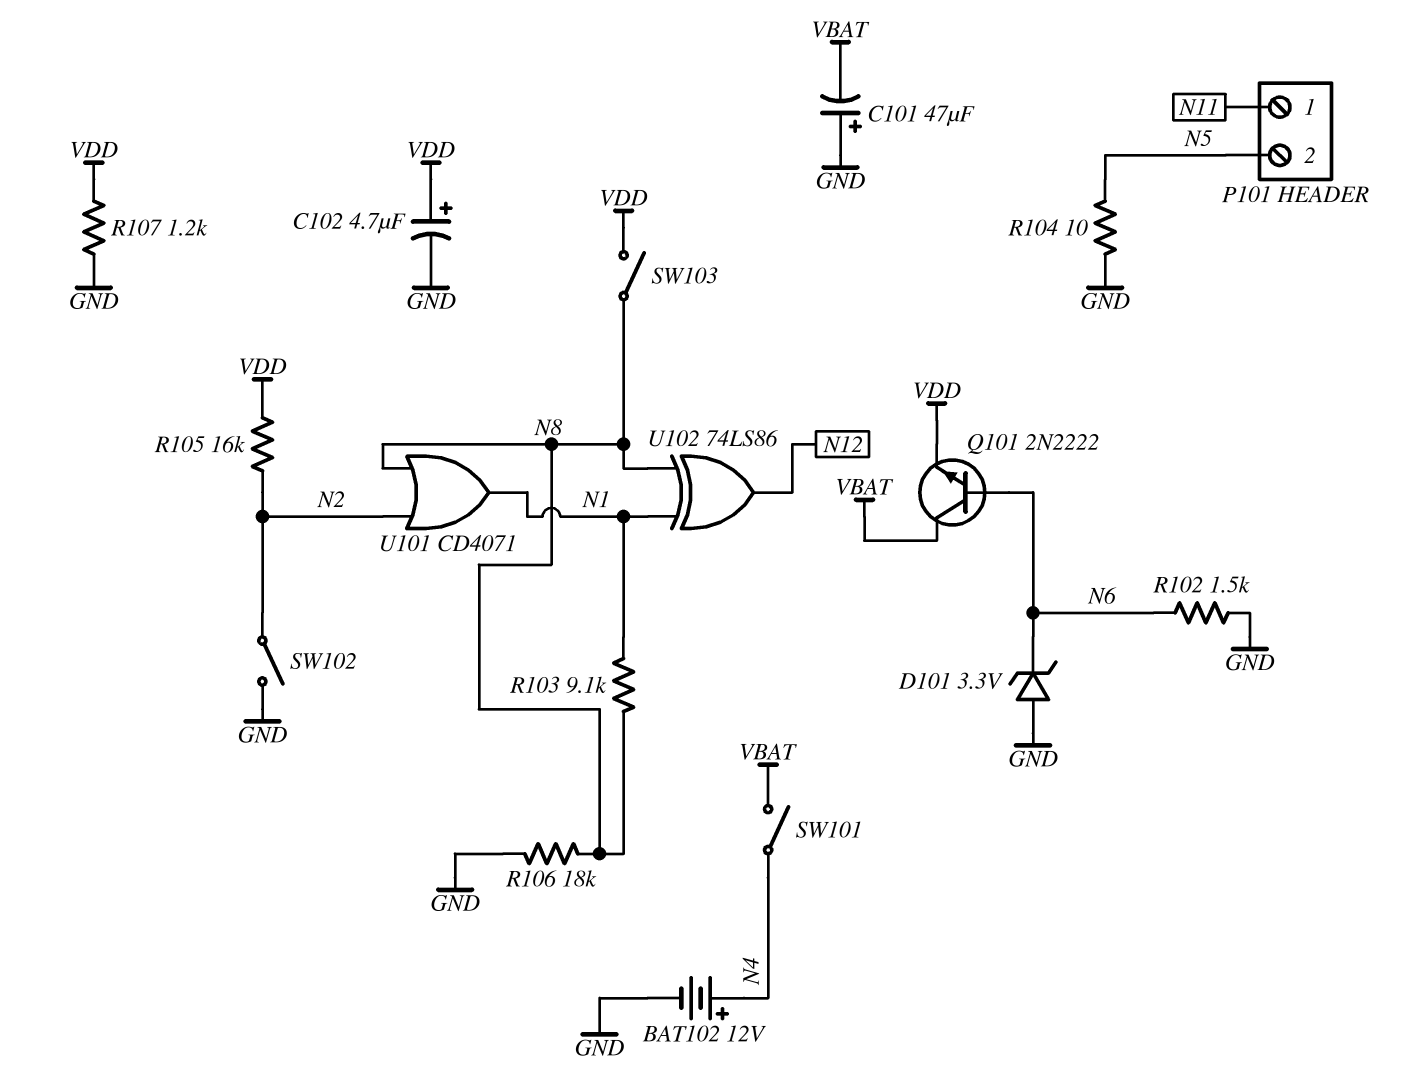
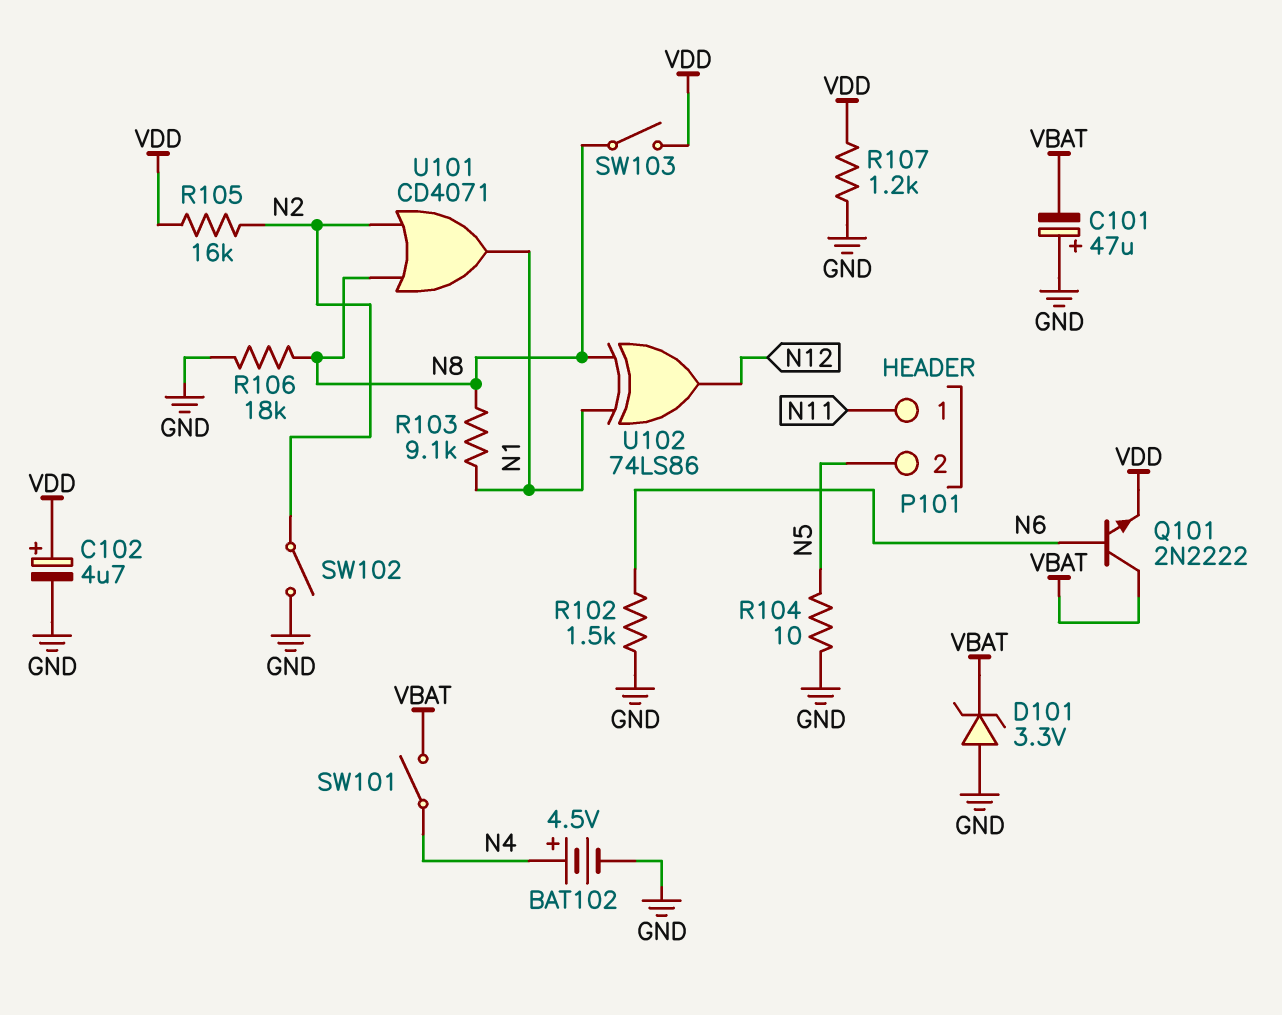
BAT102: 12V (plus N4, minus GND) -> 4.5V (plus N4, minus GND)
D101: zener 3.3V (A GND, K N6) -> zener 3.3V (A GND, K VBAT)

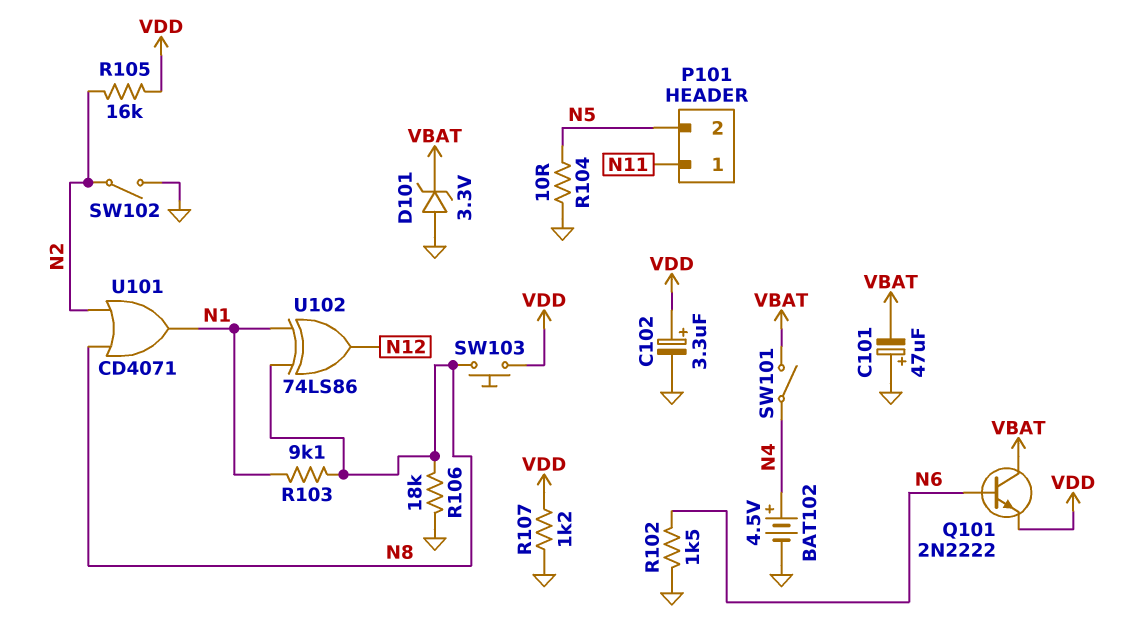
C102: 4.7uF (plus VDD, minus GND) -> 3.3uF (plus VDD, minus GND)
SW103: switch (N8, VDD) -> button (N8, VDD)

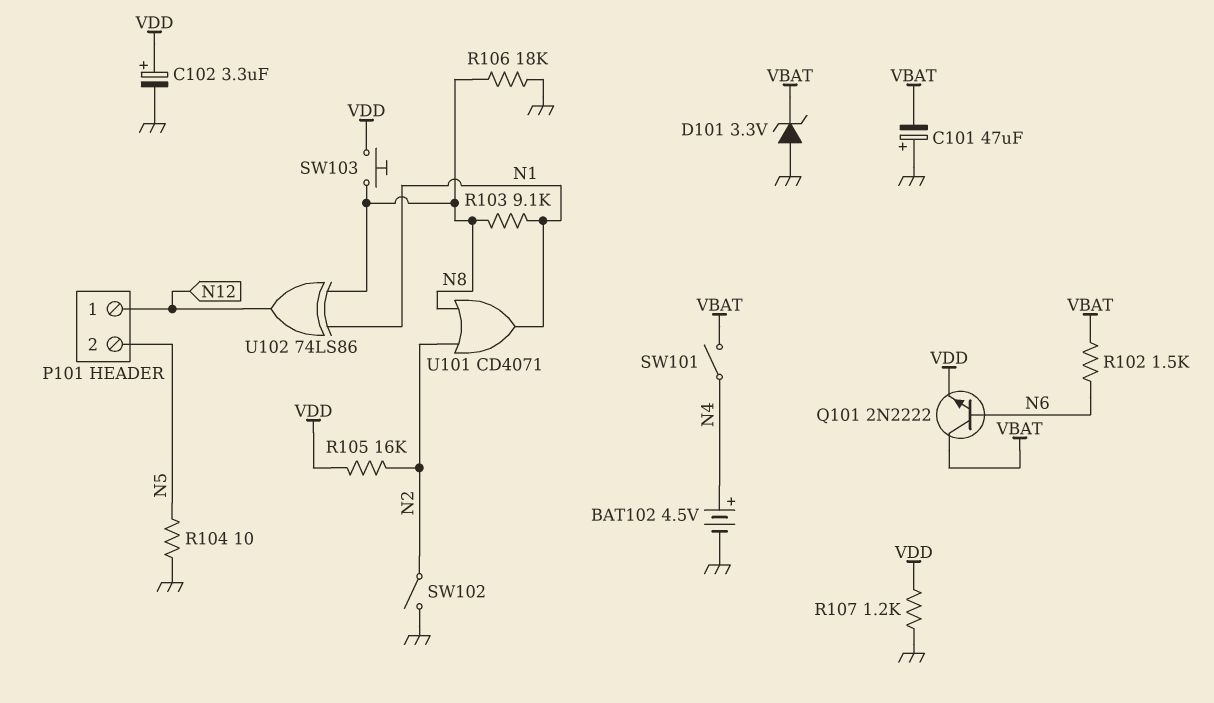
P101 pin 1: N11 -> N12
R102: 1.5k (GND, N6) -> 1.5k (N6, VBAT)

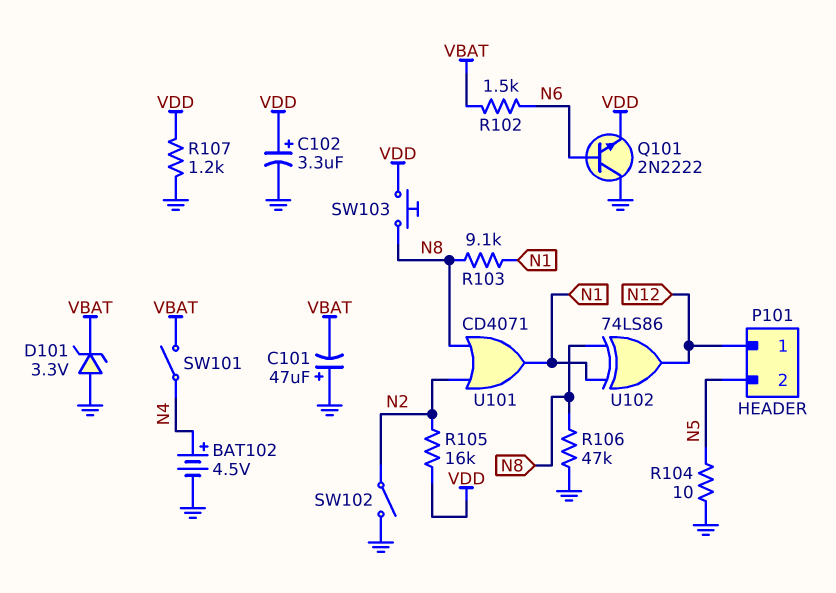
Q101: NPN 2N2222 (B N6, C VBAT, E VDD) -> NPN 2N2222 (B N6, C GND, E VDD)
R106: 18k (GND, N8) -> 47k (GND, N8)

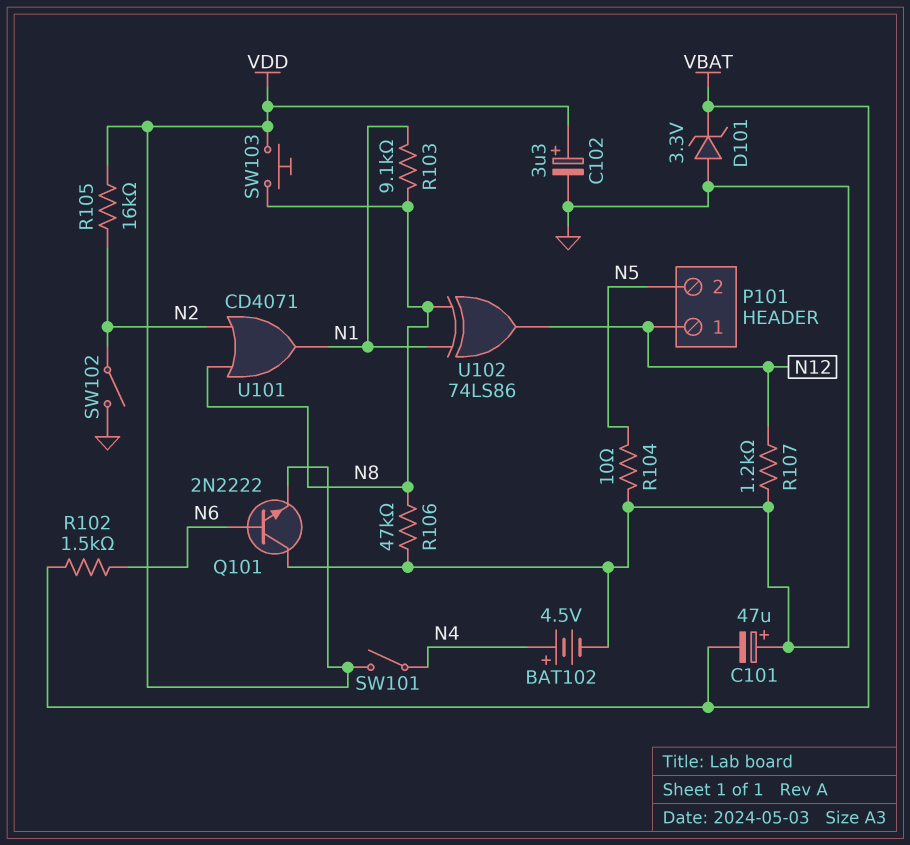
R107: 1.2k (GND, VDD) -> 1.2k (GND, N12)
SW101: switch (N4, VBAT) -> switch (N4, VDD)

